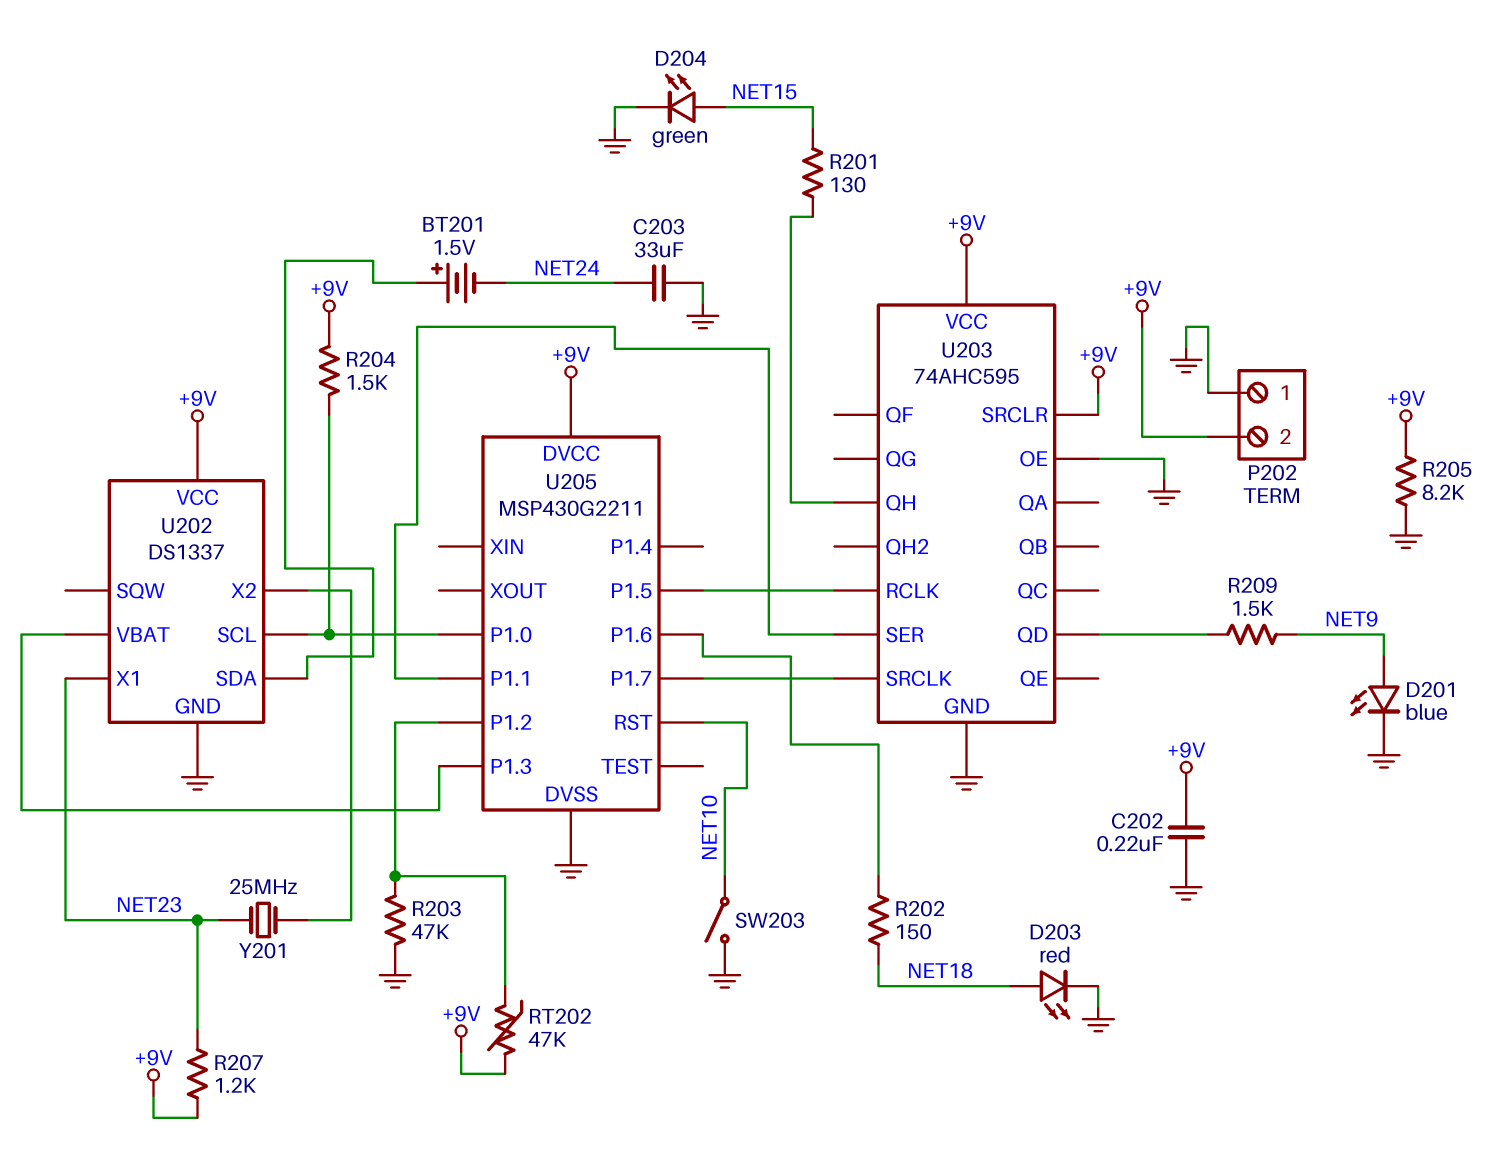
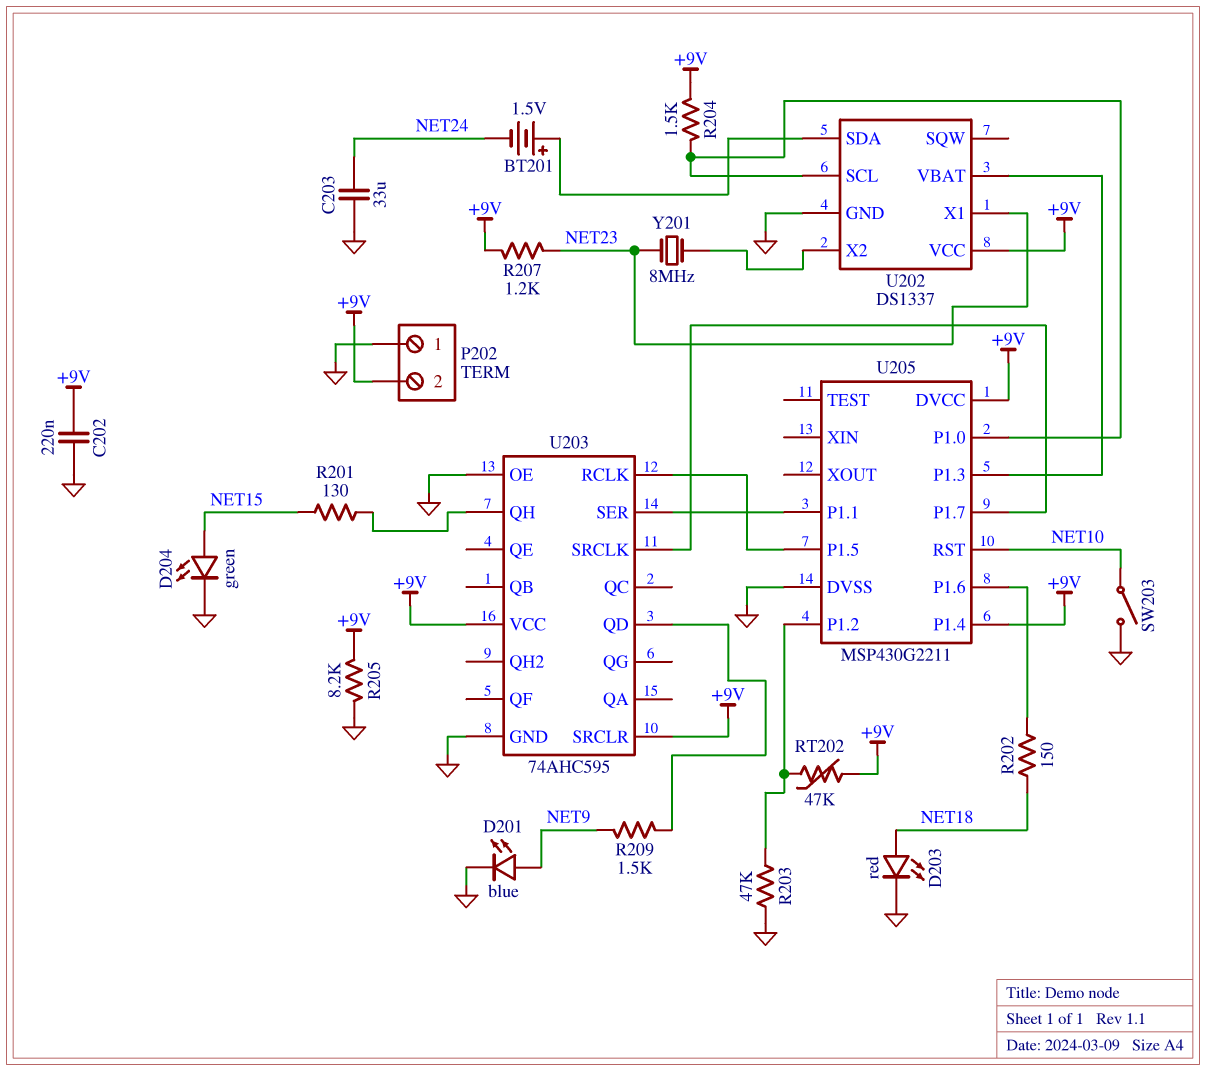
U205 pin P1.4: none -> +9V
Y201: 25MHz (NET23, U202/X2) -> 8MHz (NET23, U202/X2)

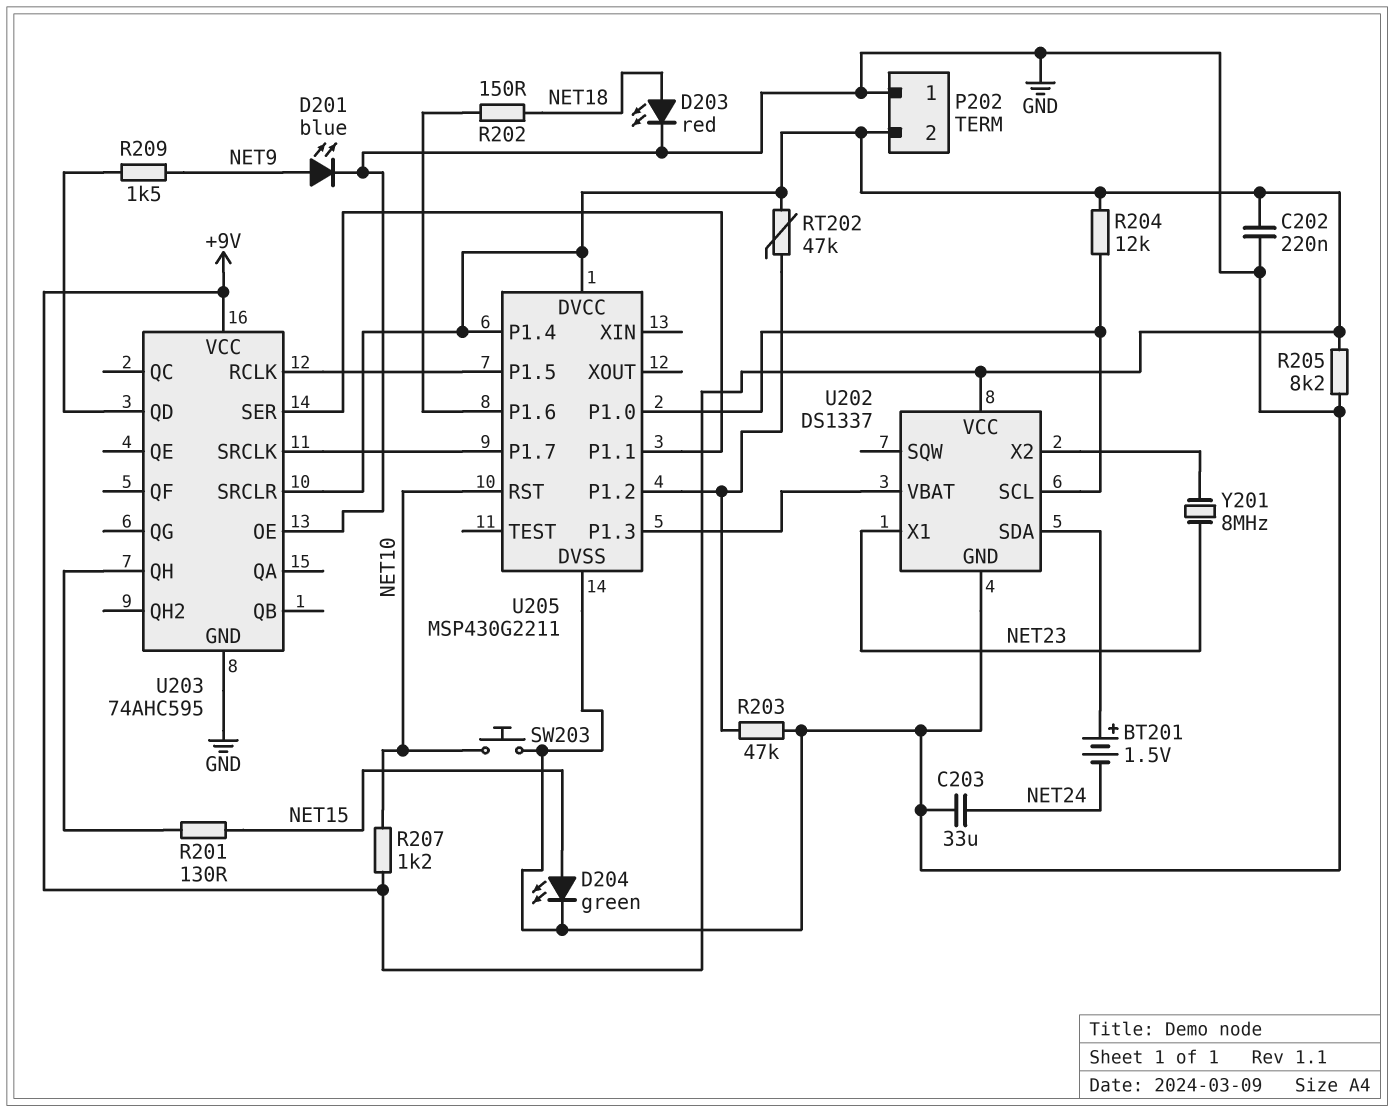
R204: 1.5k (+9V, U202/SCL) -> 12k (+9V, U202/SCL)
R207: 1.2k (+9V, NET23) -> 1.2k (+9V, NET10)
SW203: switch (GND, NET10) -> button (GND, NET10)

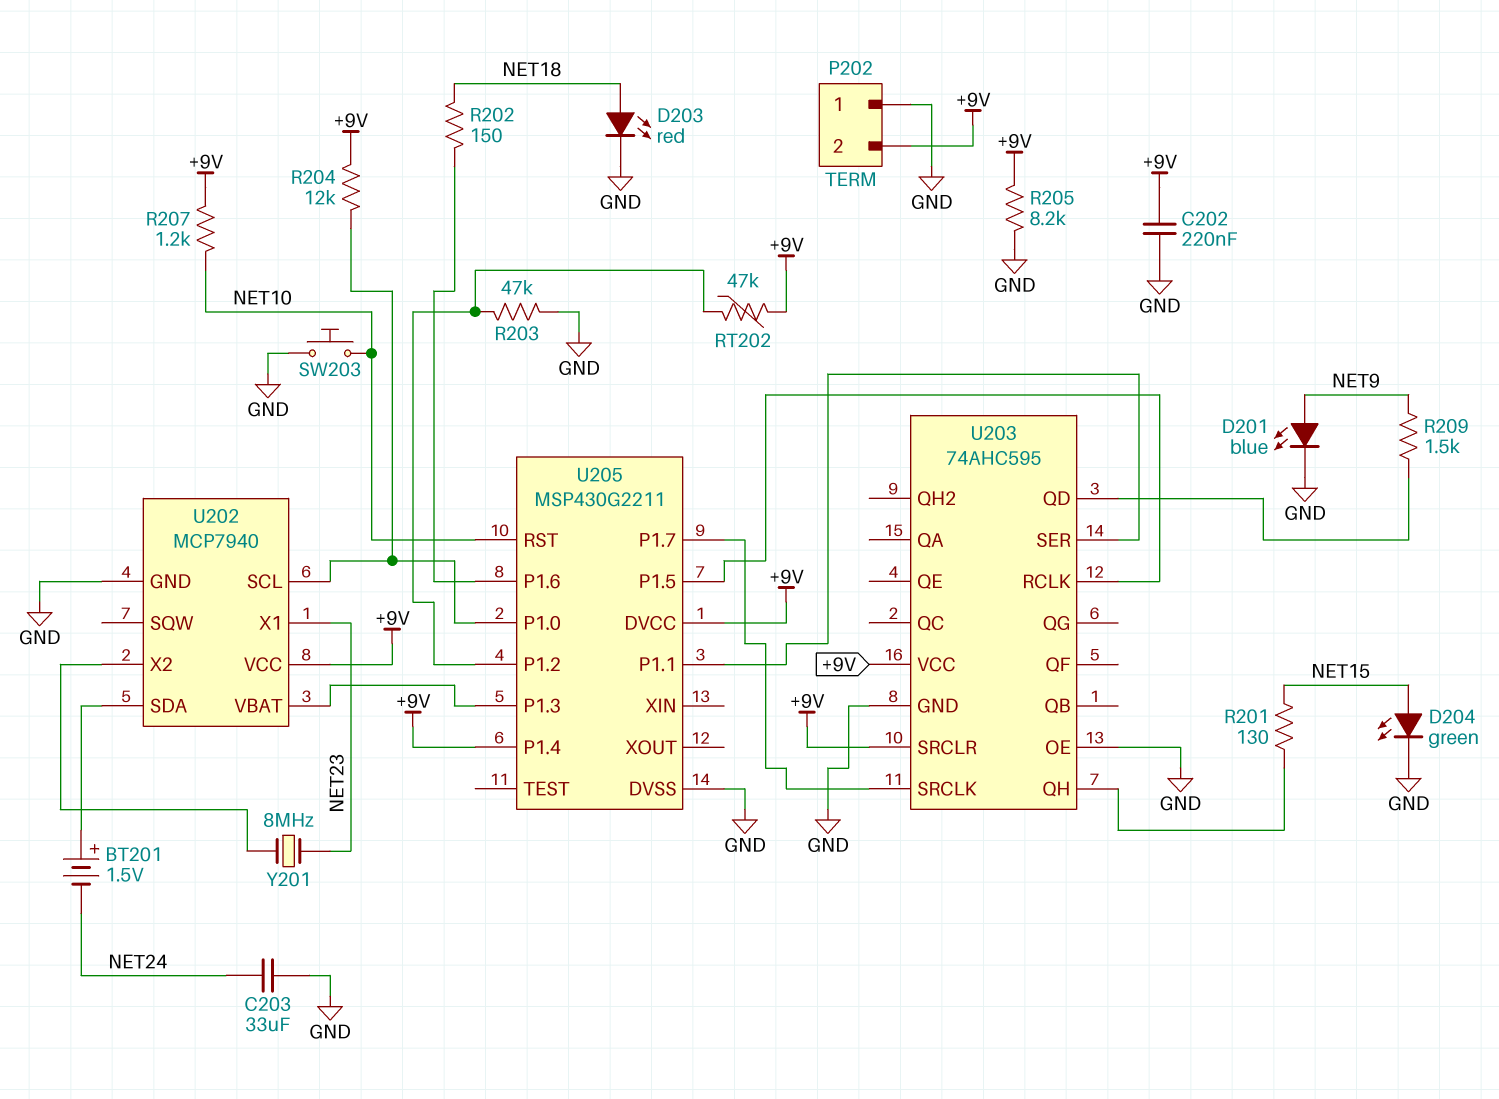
U202: DS1337 -> MCP7940

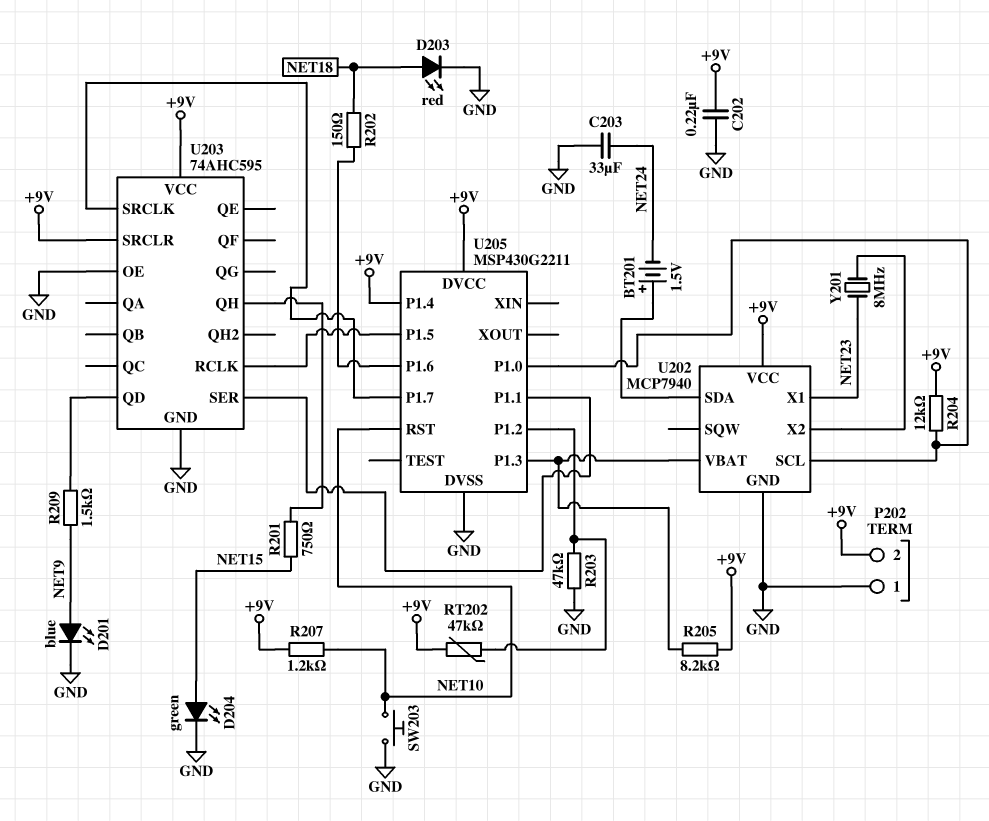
R201: 130 (NET15, U203/QH) -> 750 (NET15, U203/QH)
R205: 8.2k (+9V, GND) -> 8.2k (+9V, U202/VBAT)

